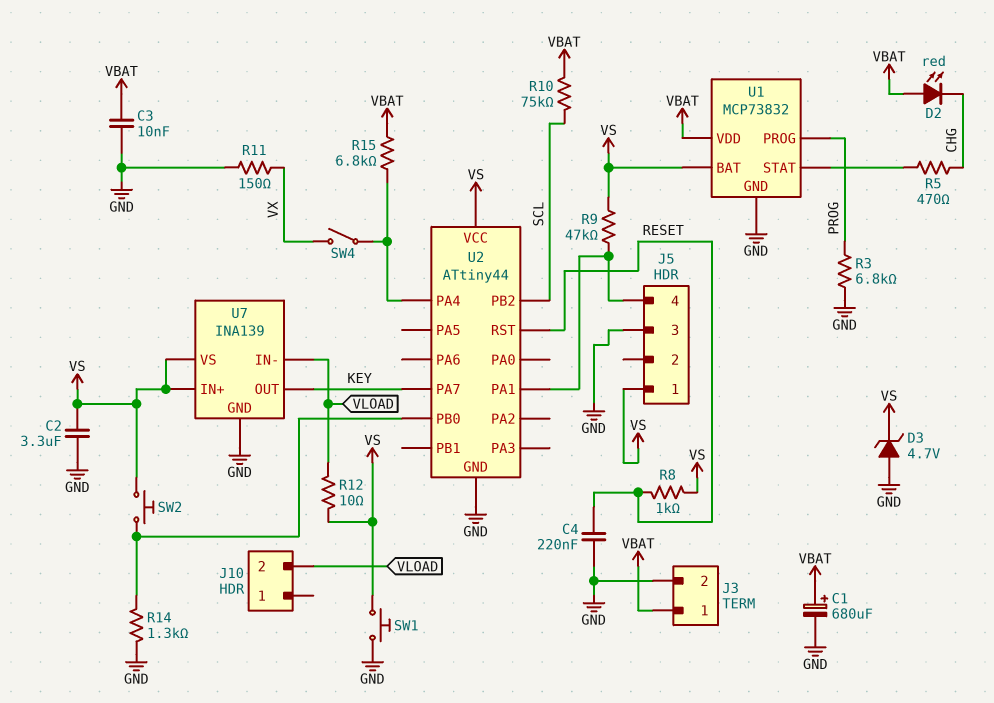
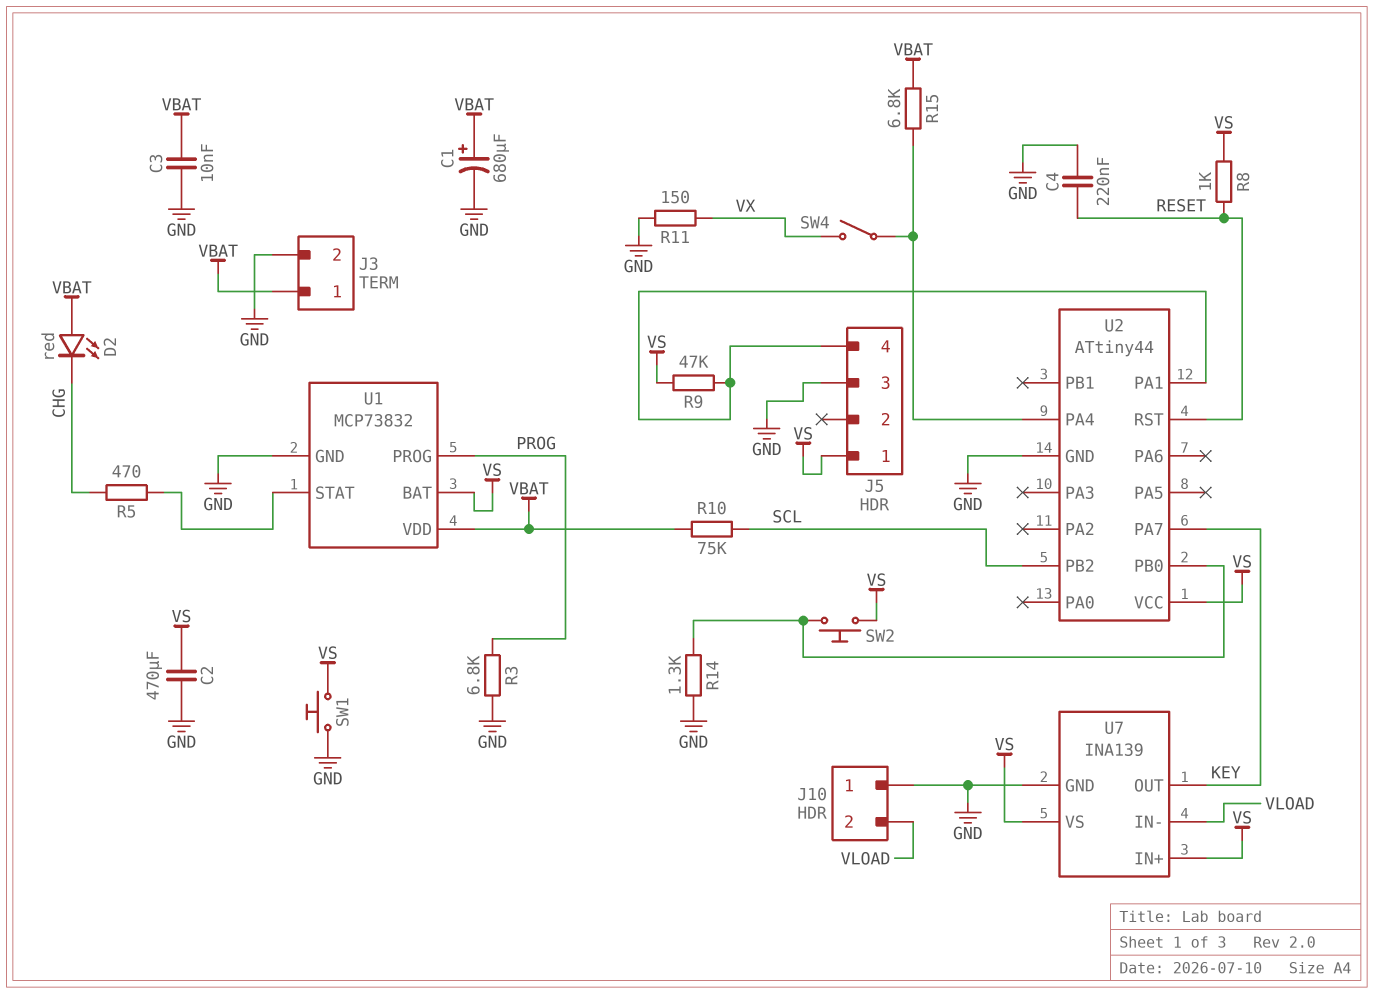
C2: 3.3uF (GND, VS) -> 470uF (GND, VS)
D3: zener 4.7V (A GND, K VS) -> none
J10 pin 1: none -> GND
R12: 10 (VLOAD, VS) -> none

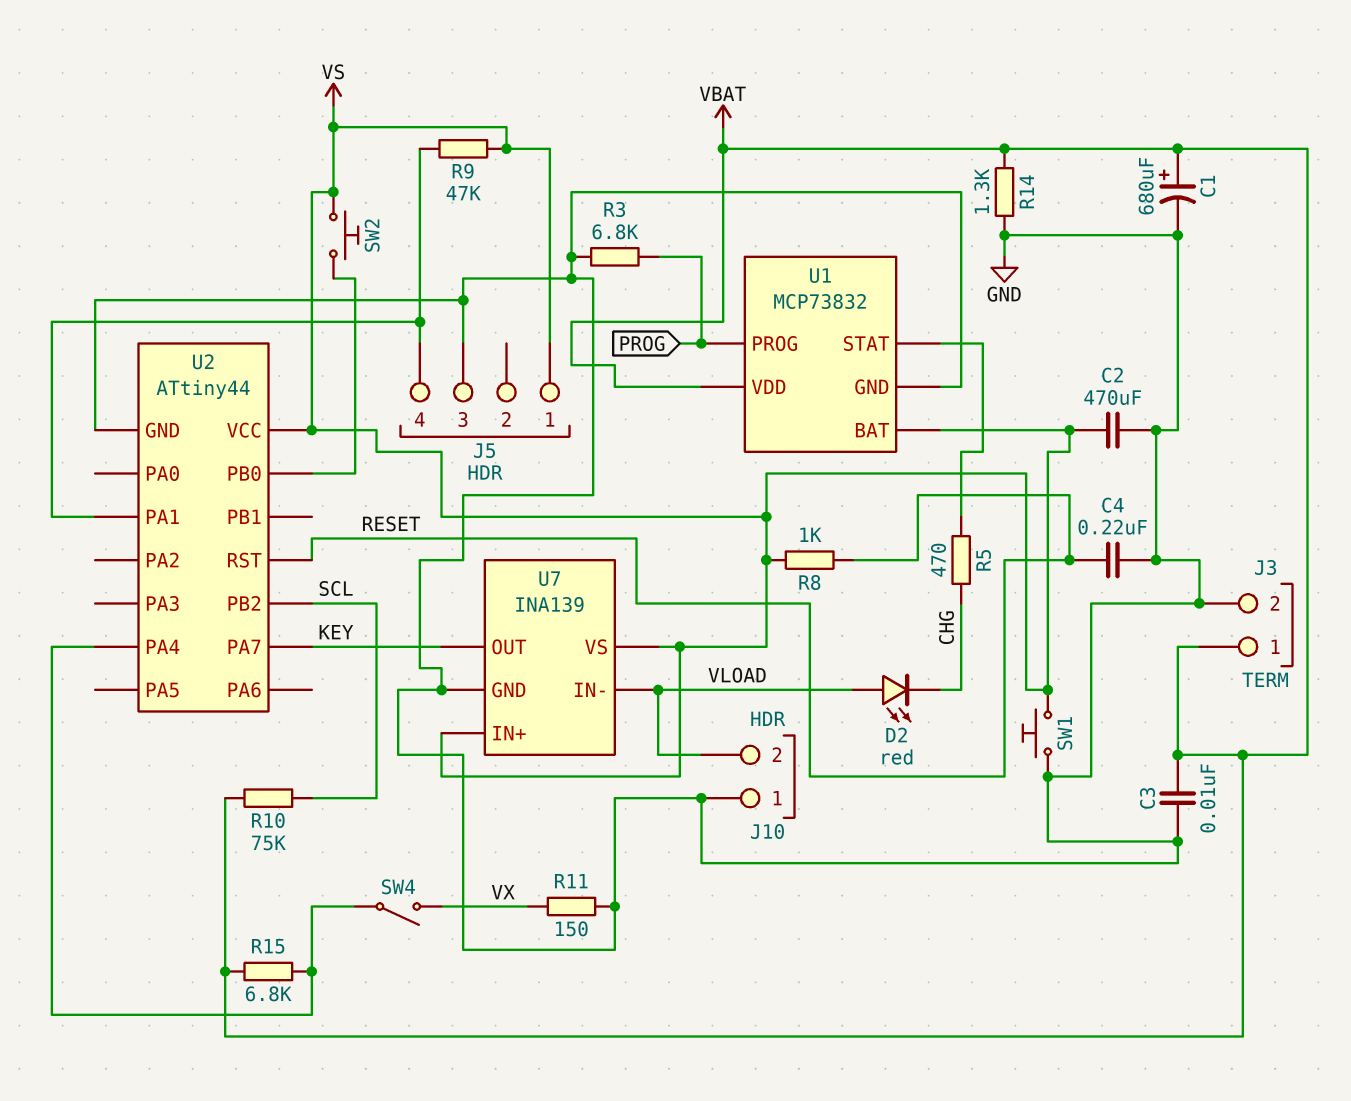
D2: LED red (A VBAT, K CHG) -> LED red (A VLOAD, K CHG)
R14: 1.3k (GND, U2/PB0) -> 1.3k (GND, VBAT)

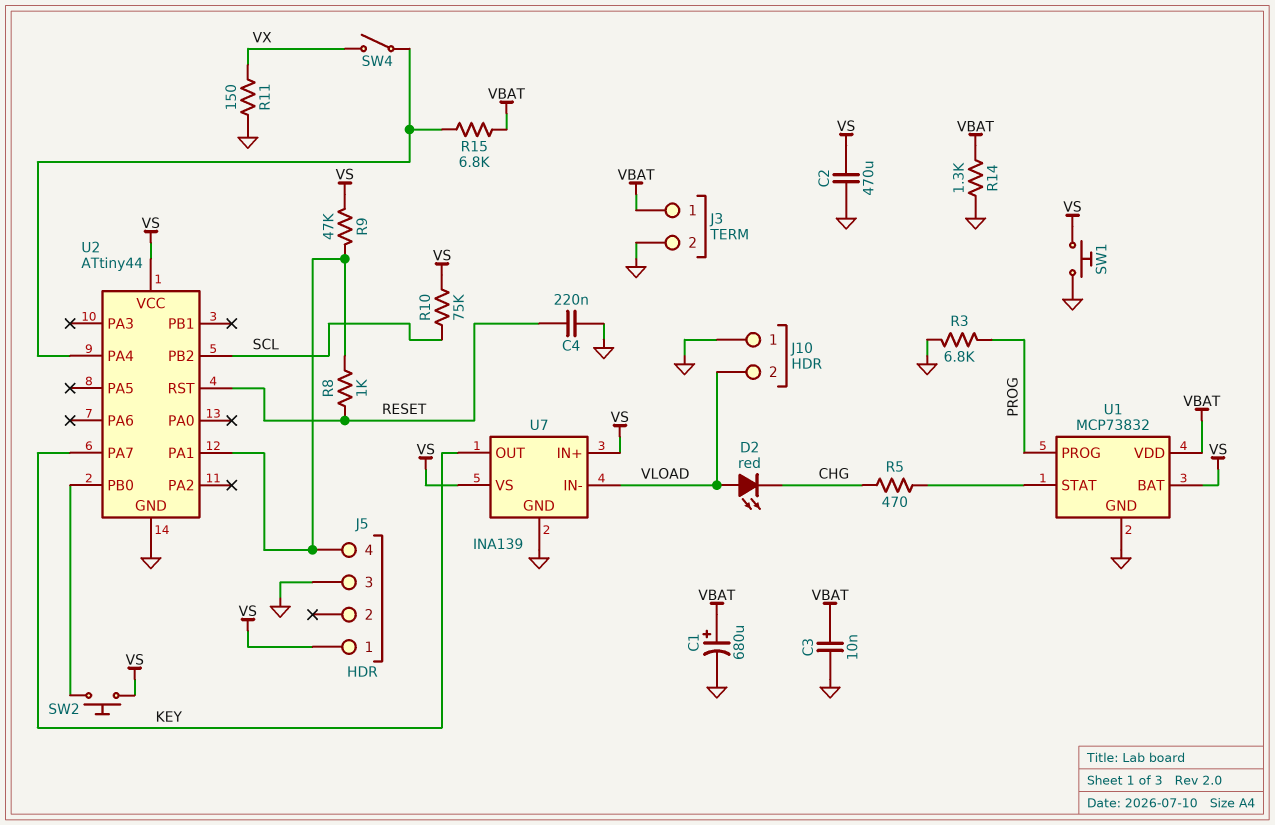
R8: 1k (RESET, VS) -> 1k (J5/4, RESET)
R10: 75k (SCL, VBAT) -> 75k (SCL, VS)

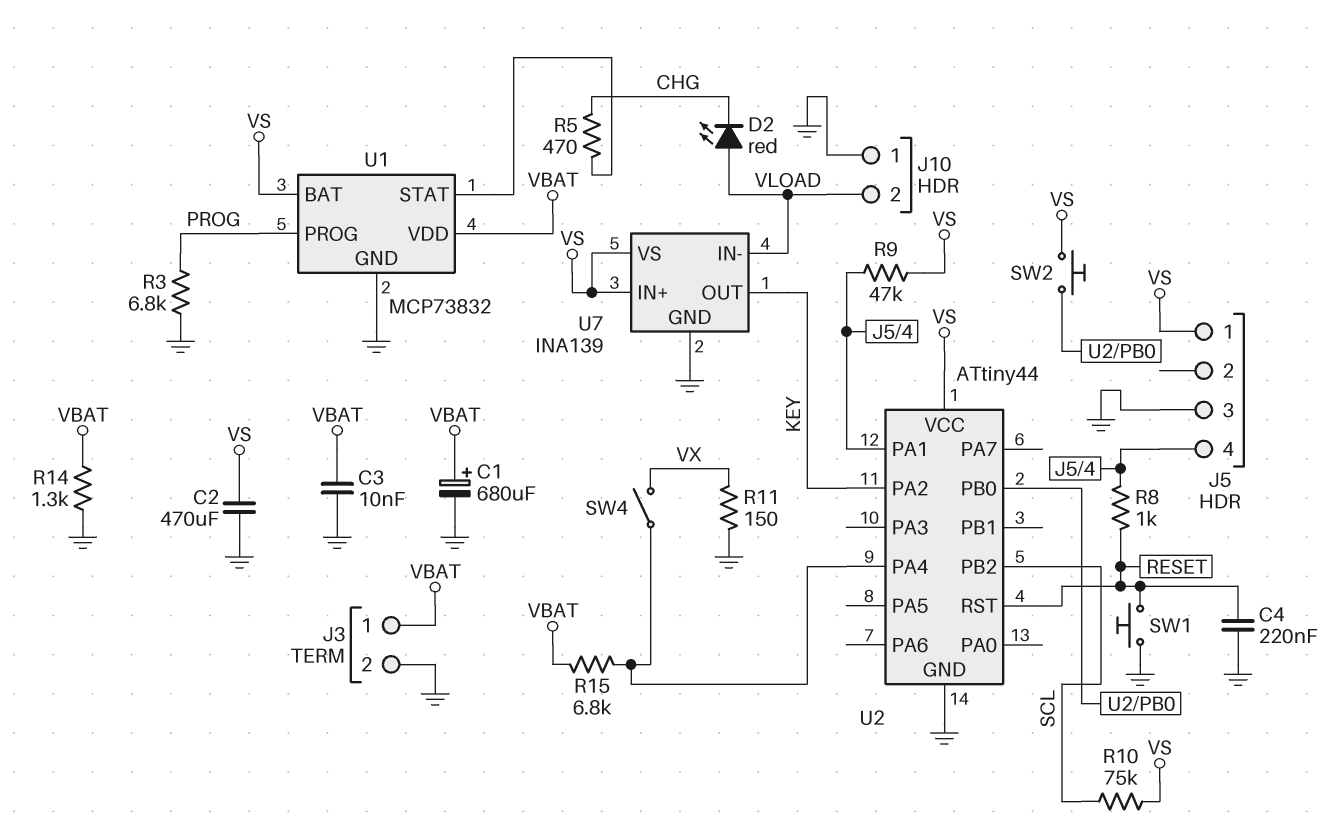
SW1: button (GND, VS) -> button (GND, RESET)
U2 pin PA2: none -> KEY
U2 pin PA7: KEY -> none

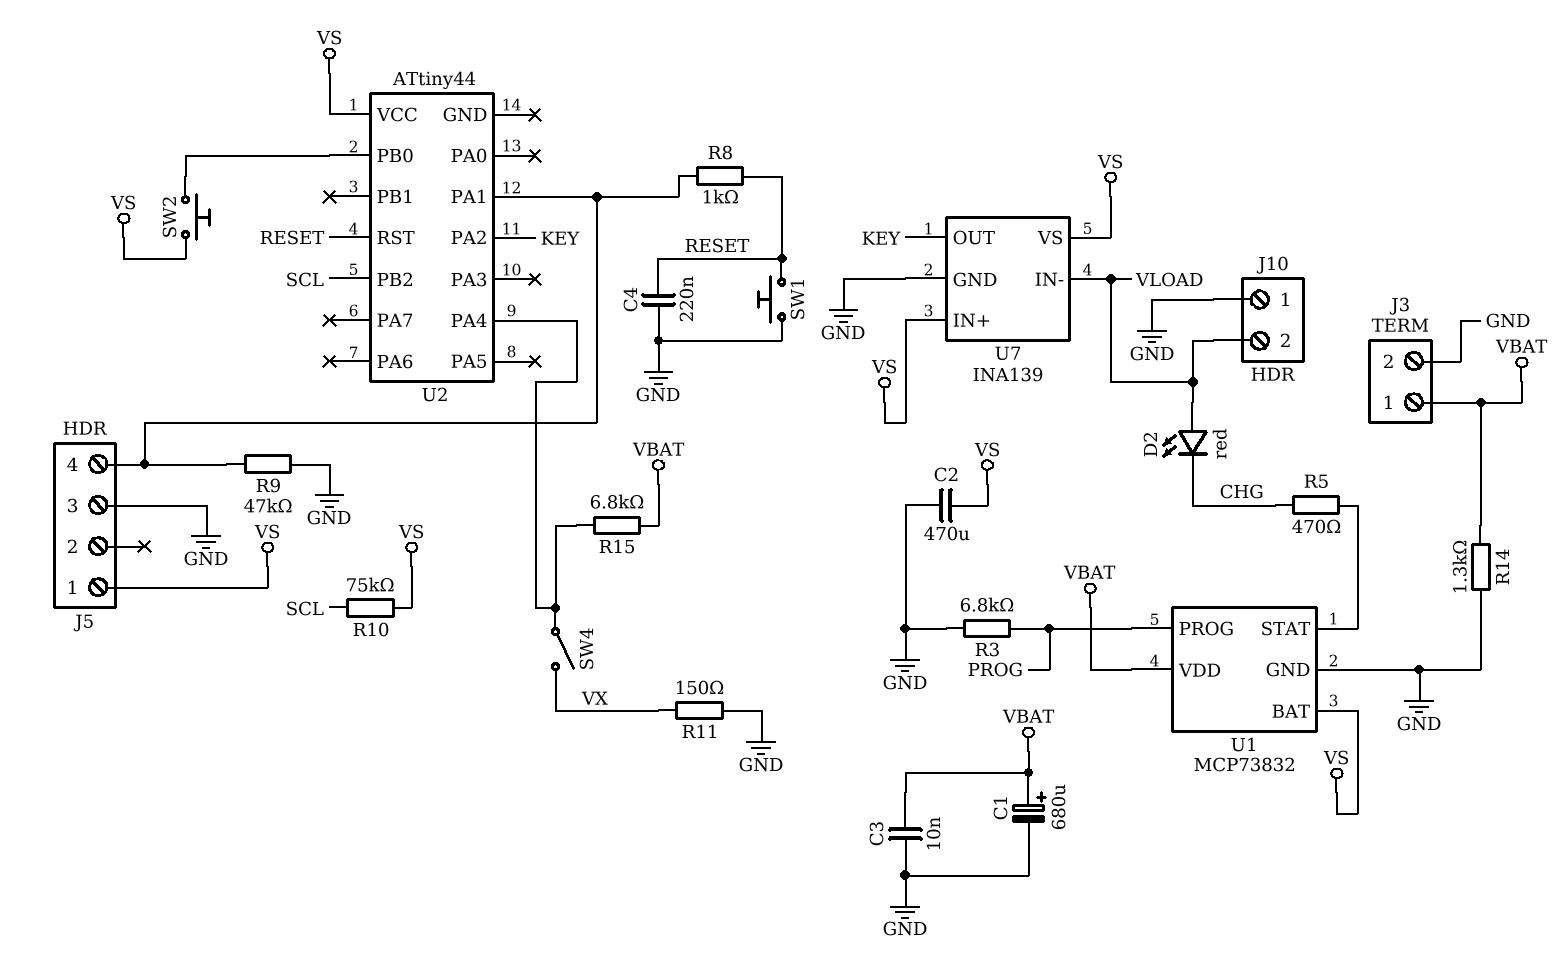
R9: 47k (J5/4, VS) -> 47k (GND, J5/4)
U2 pin GND: GND -> none

